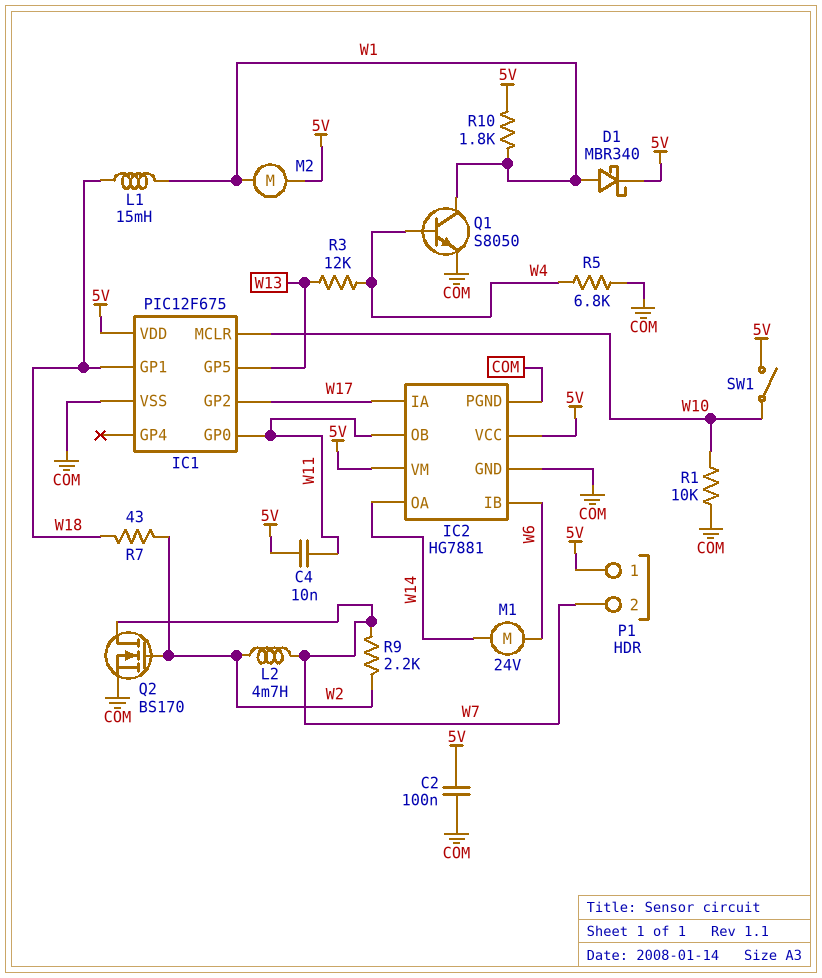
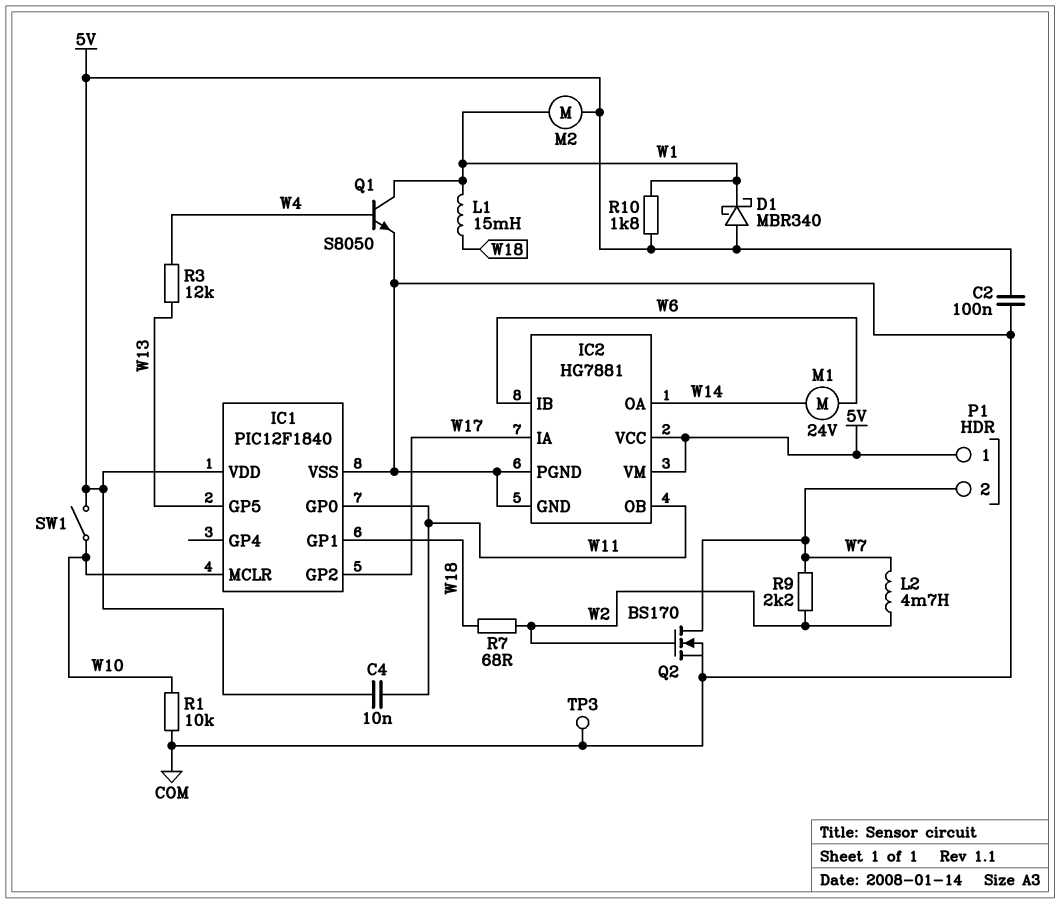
D1: schottky MBR340 (A W1, K 5V) -> schottky MBR340 (A 5V, K W1)
IC1: PIC12F675 -> PIC12F1840
R5: 6.8k (COM, W4) -> none
R7: 43 (W2, W18) -> 68 (W2, W18)
TP3: none -> test point (COM)

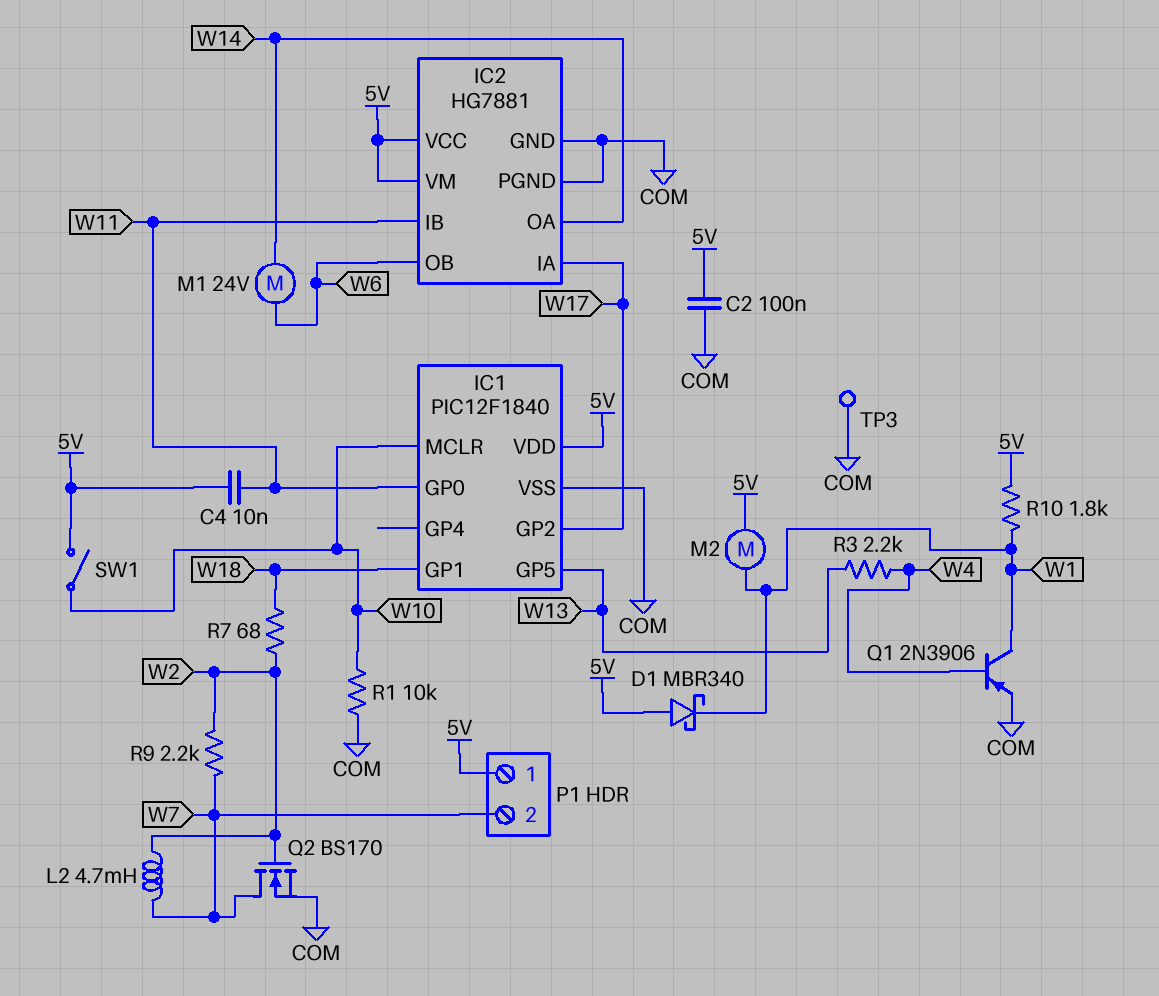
IC2 pin IB: W6 -> W11
IC2 pin OB: W11 -> W6
L1: 15mH (W1, W18) -> none
Q1: NPN S8050 (B W4, C W1, E COM) -> PNP 2N3906 (B W4, C W1, E COM)
R3: 12k (W4, W13) -> 2.2k (W4, W13)

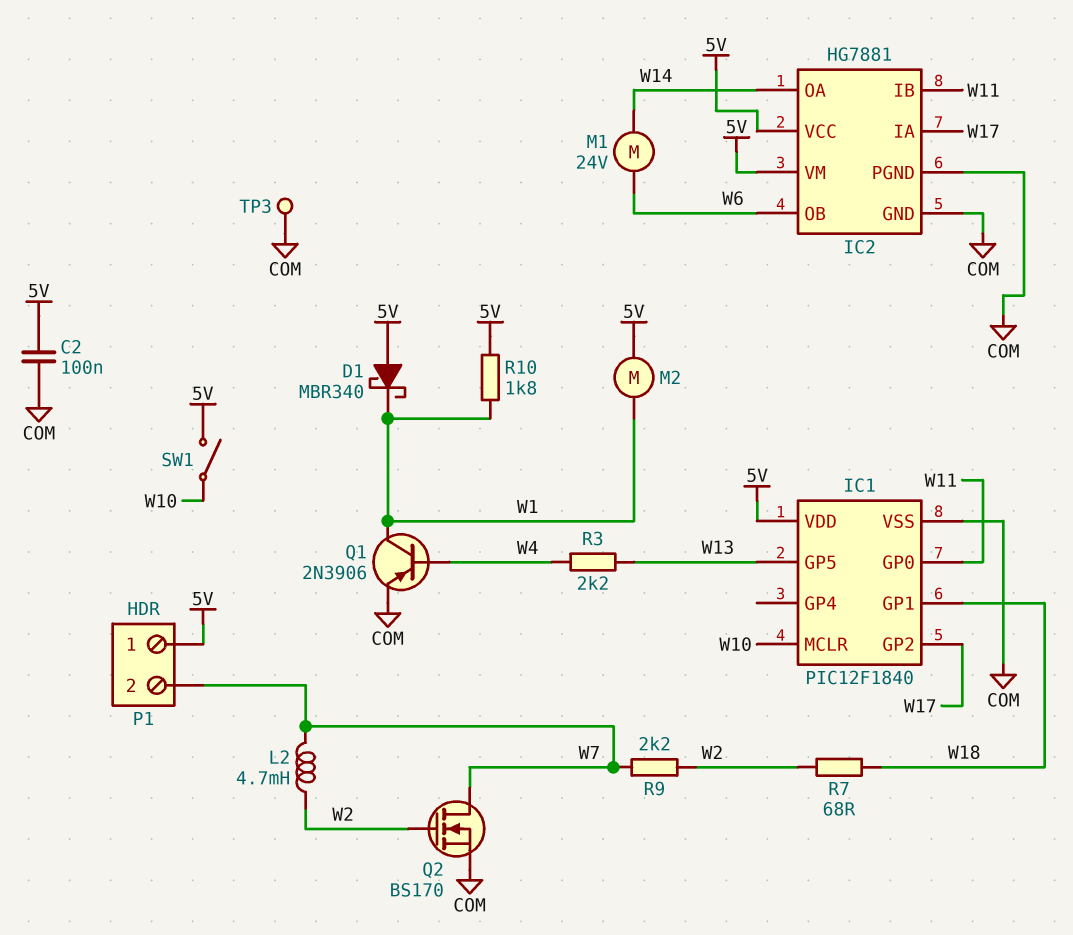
C4: 10nF (5V, W11) -> none
R1: 10k (COM, W10) -> none

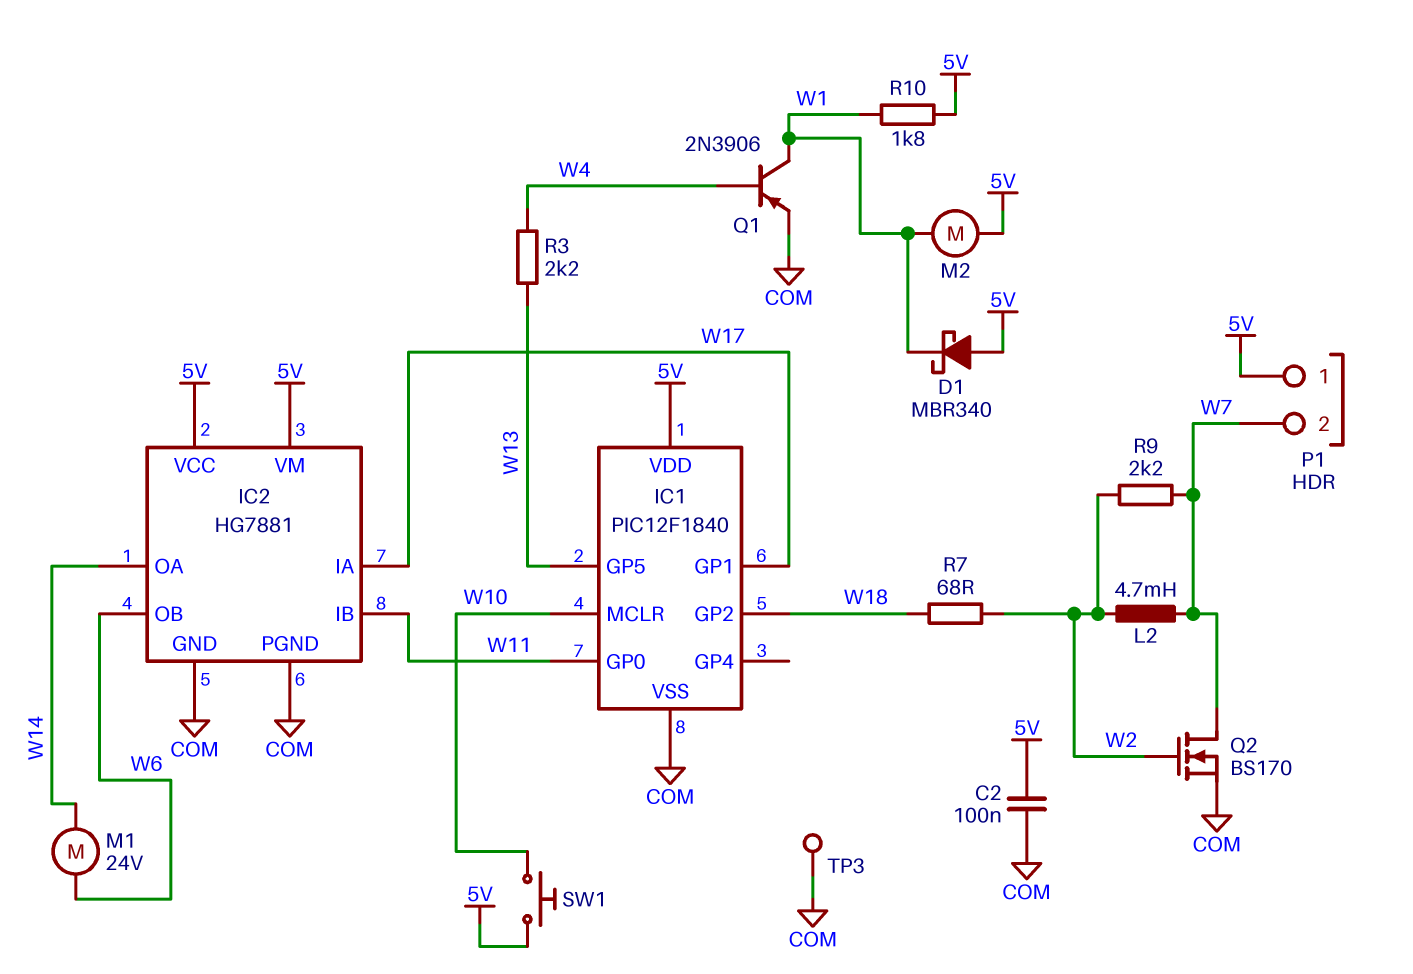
IC1 pin GP1: W18 -> W17
IC1 pin GP2: W17 -> W18
SW1: switch (5V, W10) -> button (5V, W10)

